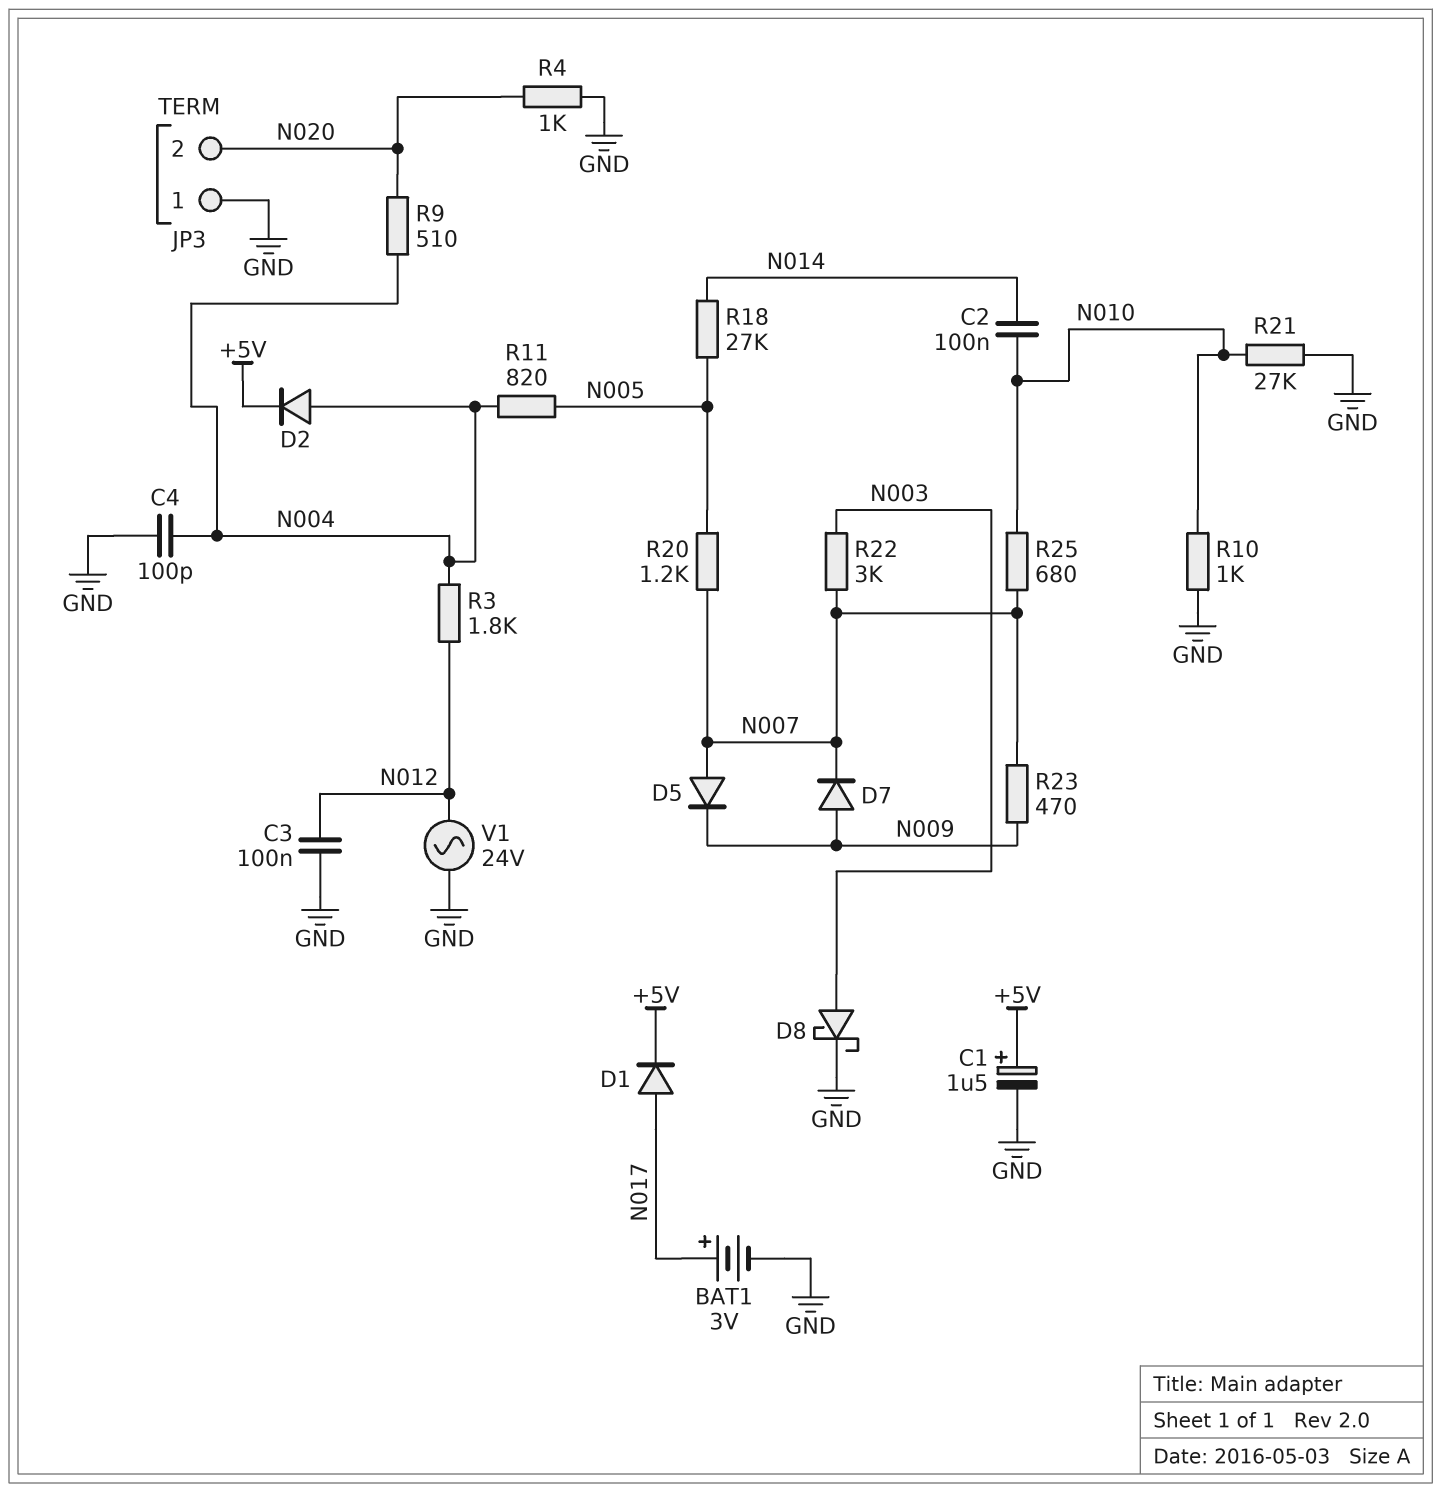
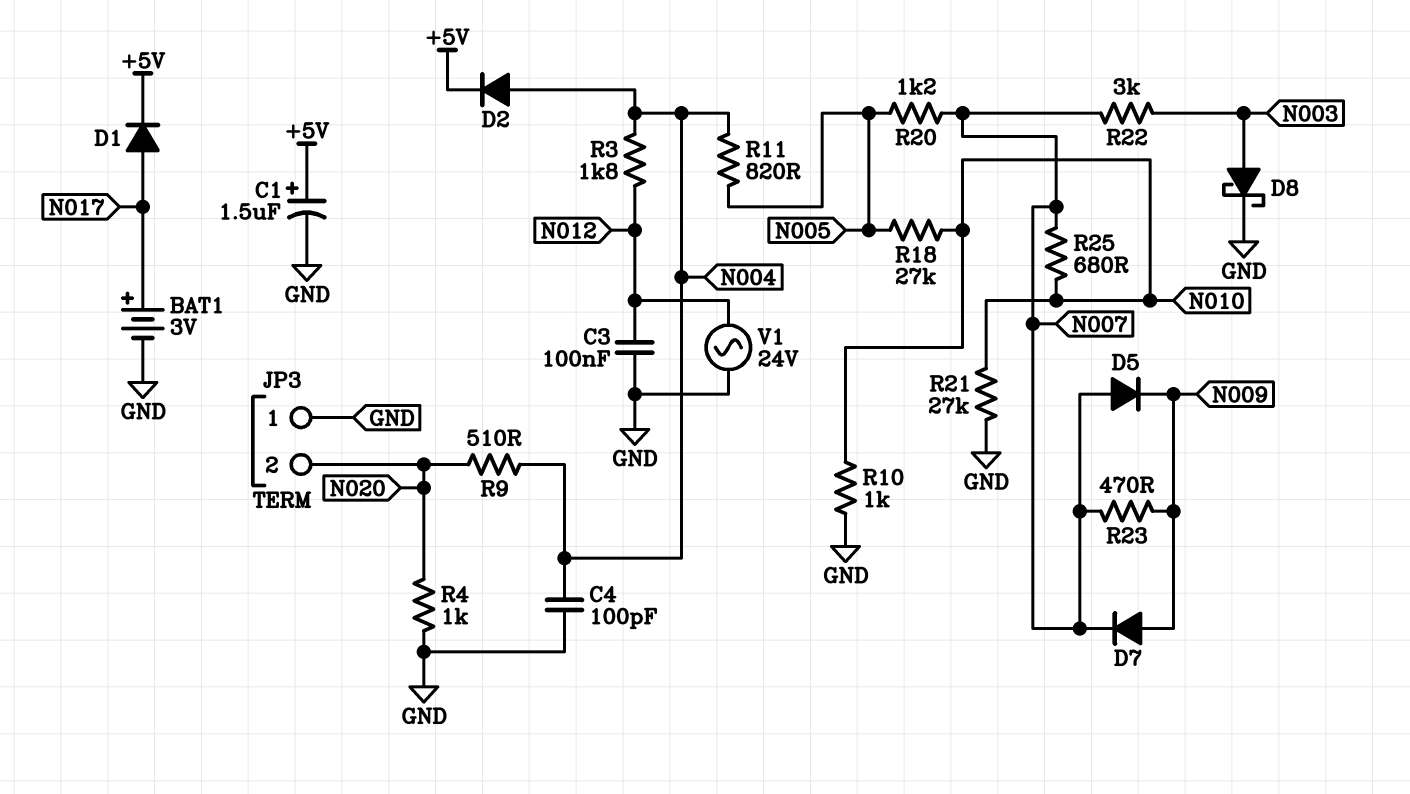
C2: 100nF (N010, N014) -> none
R18: 27k (N005, N014) -> 27k (N005, N010)

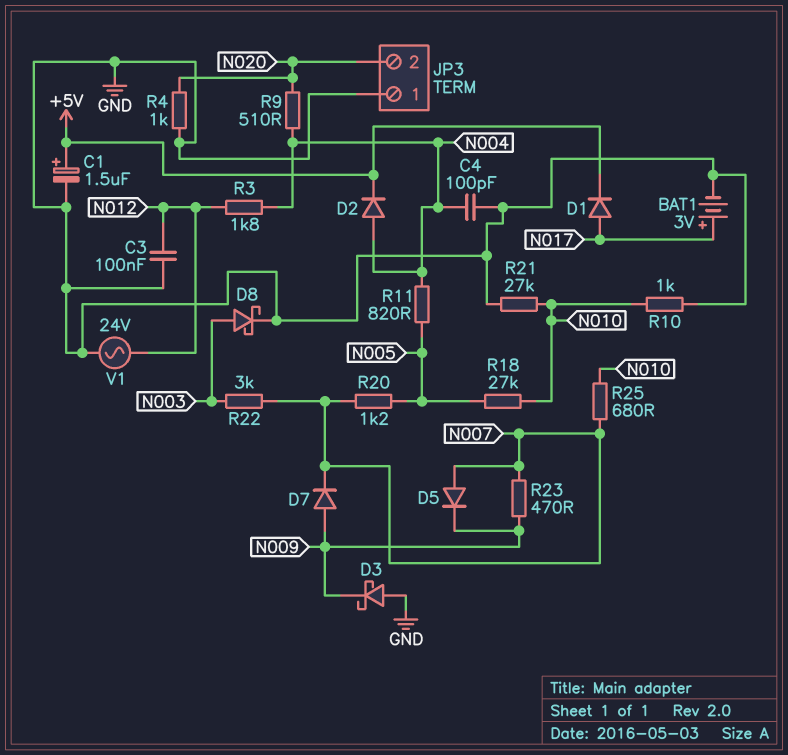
D3: none -> schottky (A GND, K N009)

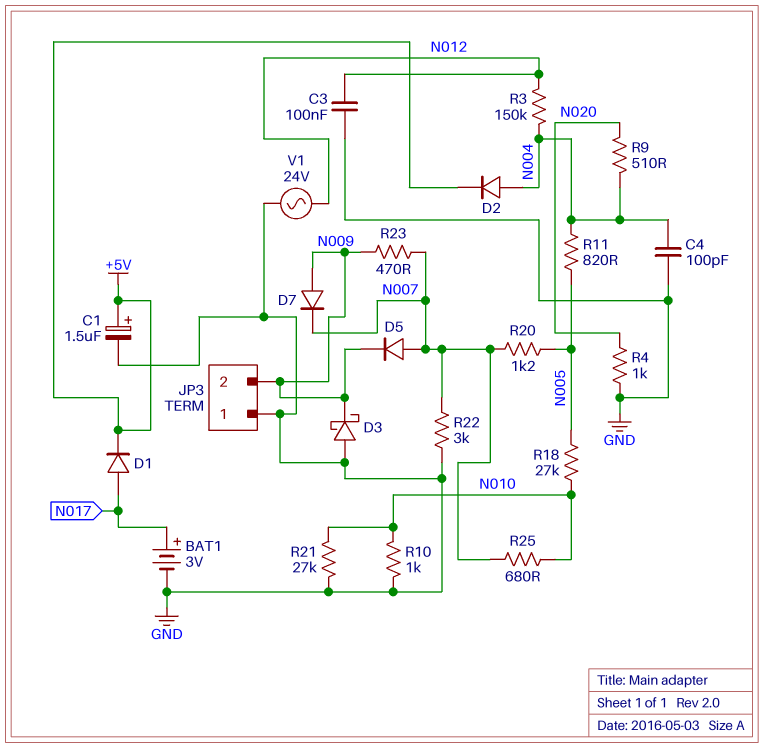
D8: schottky (A N003, K GND) -> none
JP3 pin 2: N020 -> N009
R3: 1.8k (N004, N012) -> 150k (N004, N012)
R22: 3k (N003, N007) -> 3k (GND, N007)

